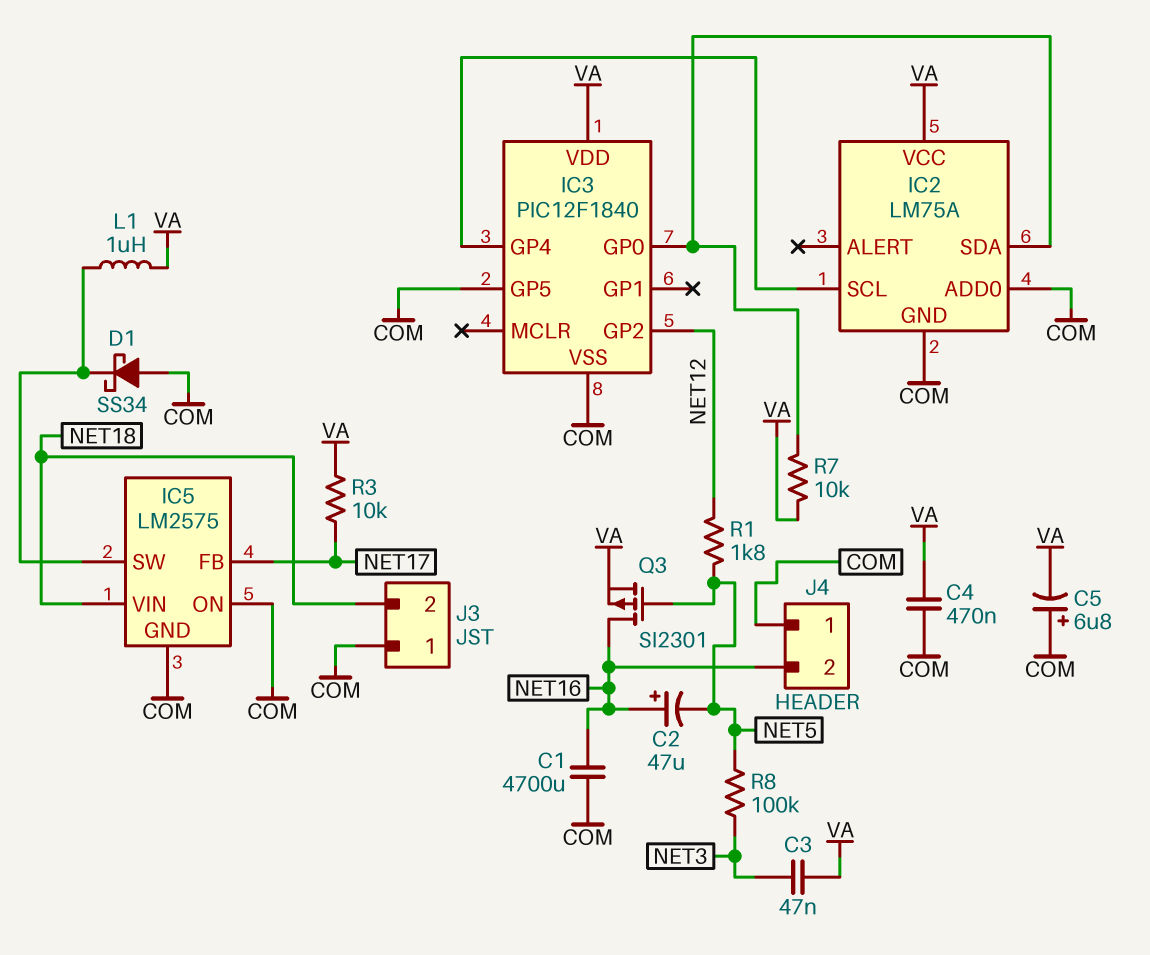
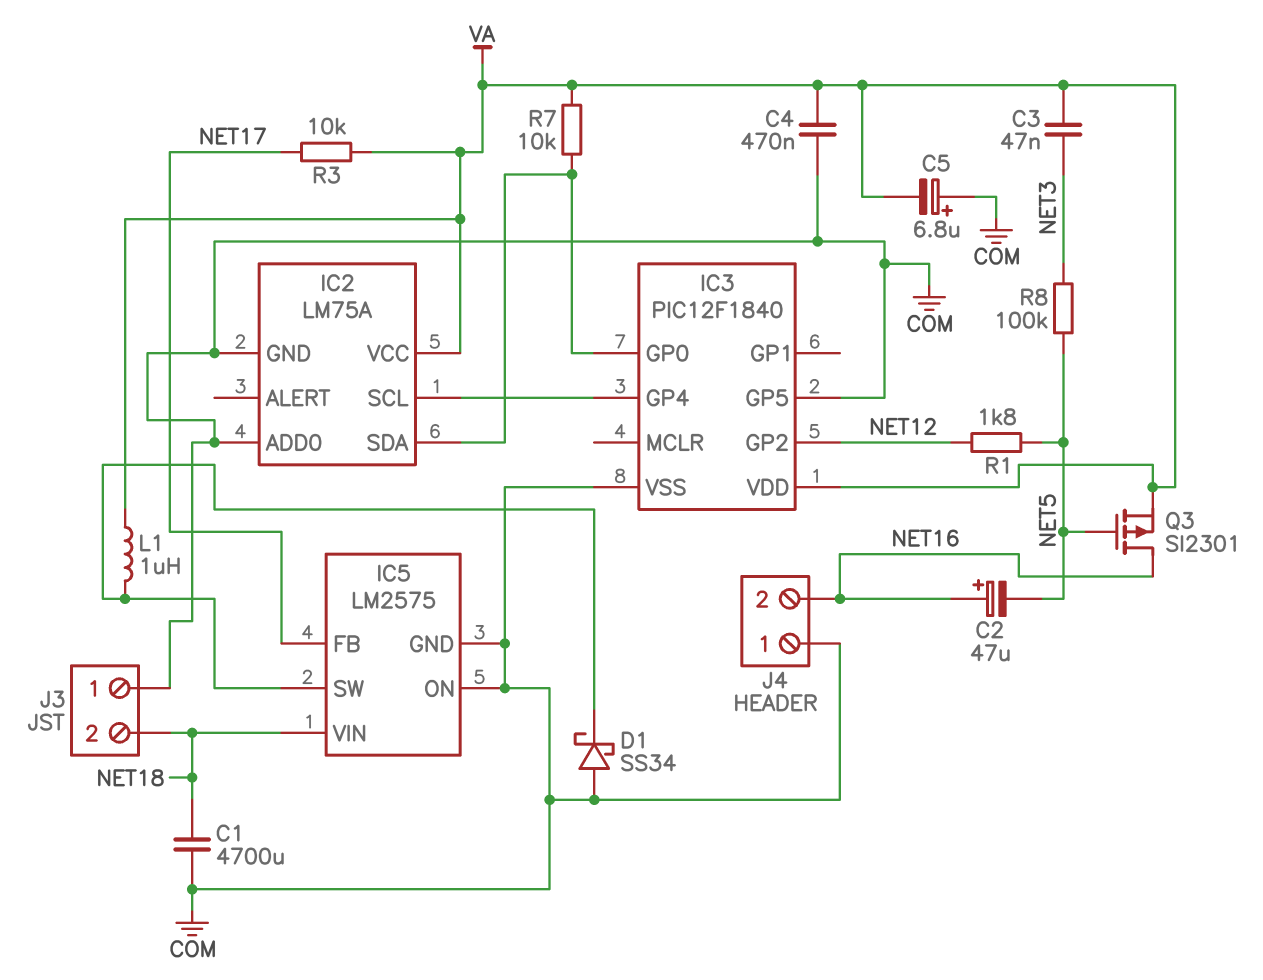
C1: 4700uF (COM, NET16) -> 4700uF (COM, NET18)

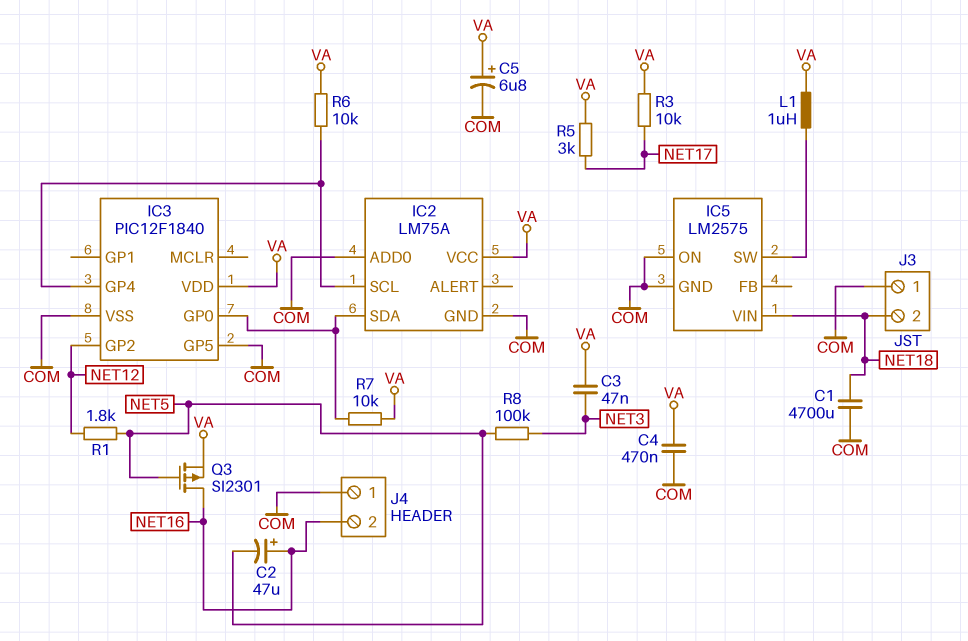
C5: 6.8uF (plus COM, minus VA) -> 6.8uF (plus VA, minus COM)
D1: schottky SS34 (A COM, K IC5/SW) -> none
IC5 pin FB: NET17 -> none
R5: none -> 3k (NET17, VA)
R6: none -> 10k (IC2/SCL, VA)

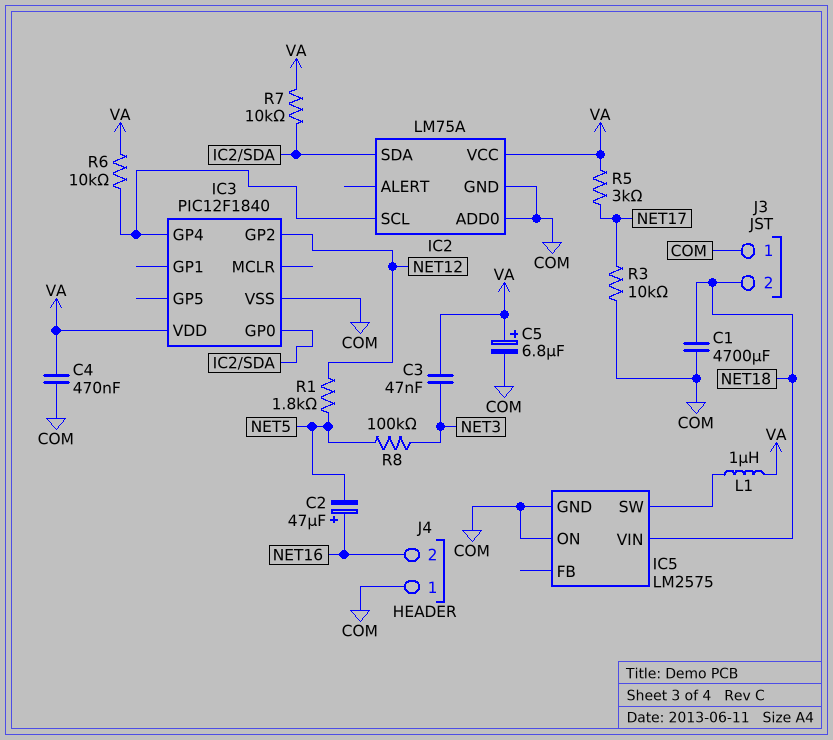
IC3 pin GP5: COM -> none
Q3: PMOS SI2301 (G NET5, D NET16, S VA) -> none
R3: 10k (NET17, VA) -> 10k (COM, NET17)

